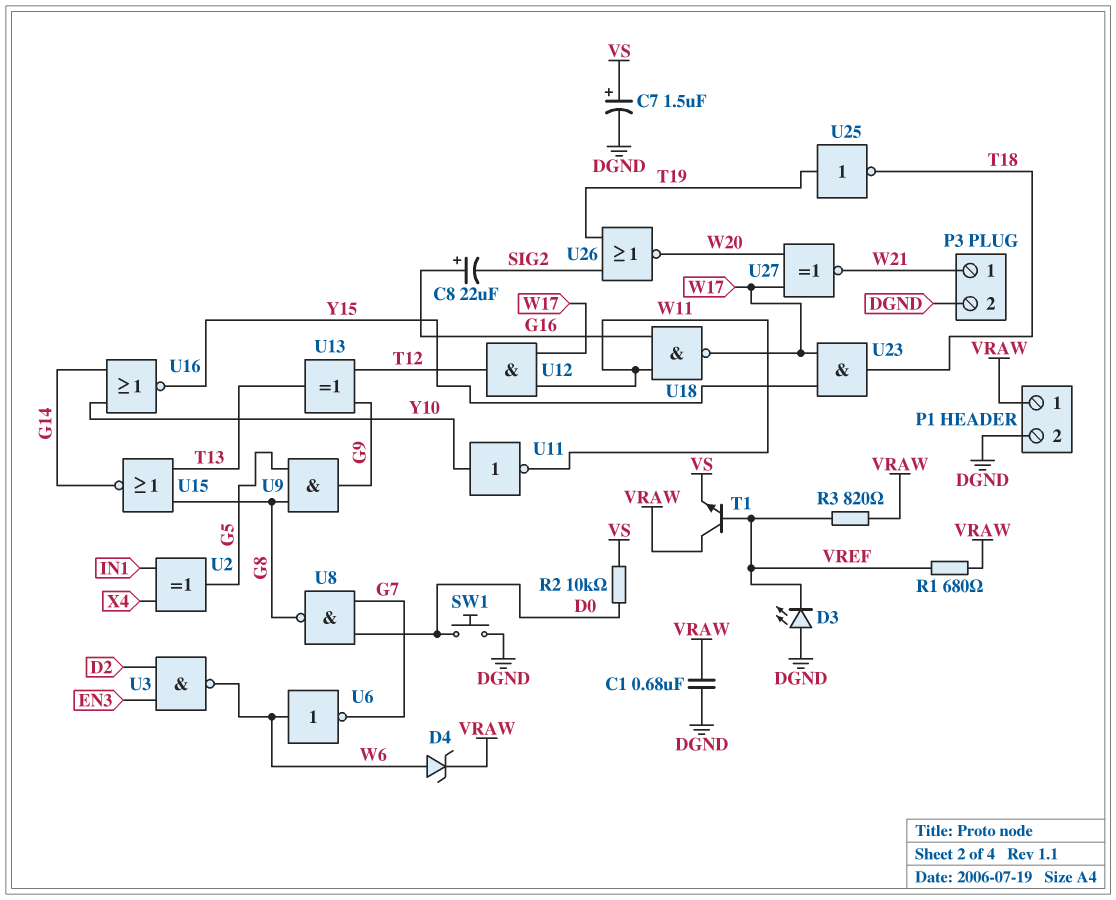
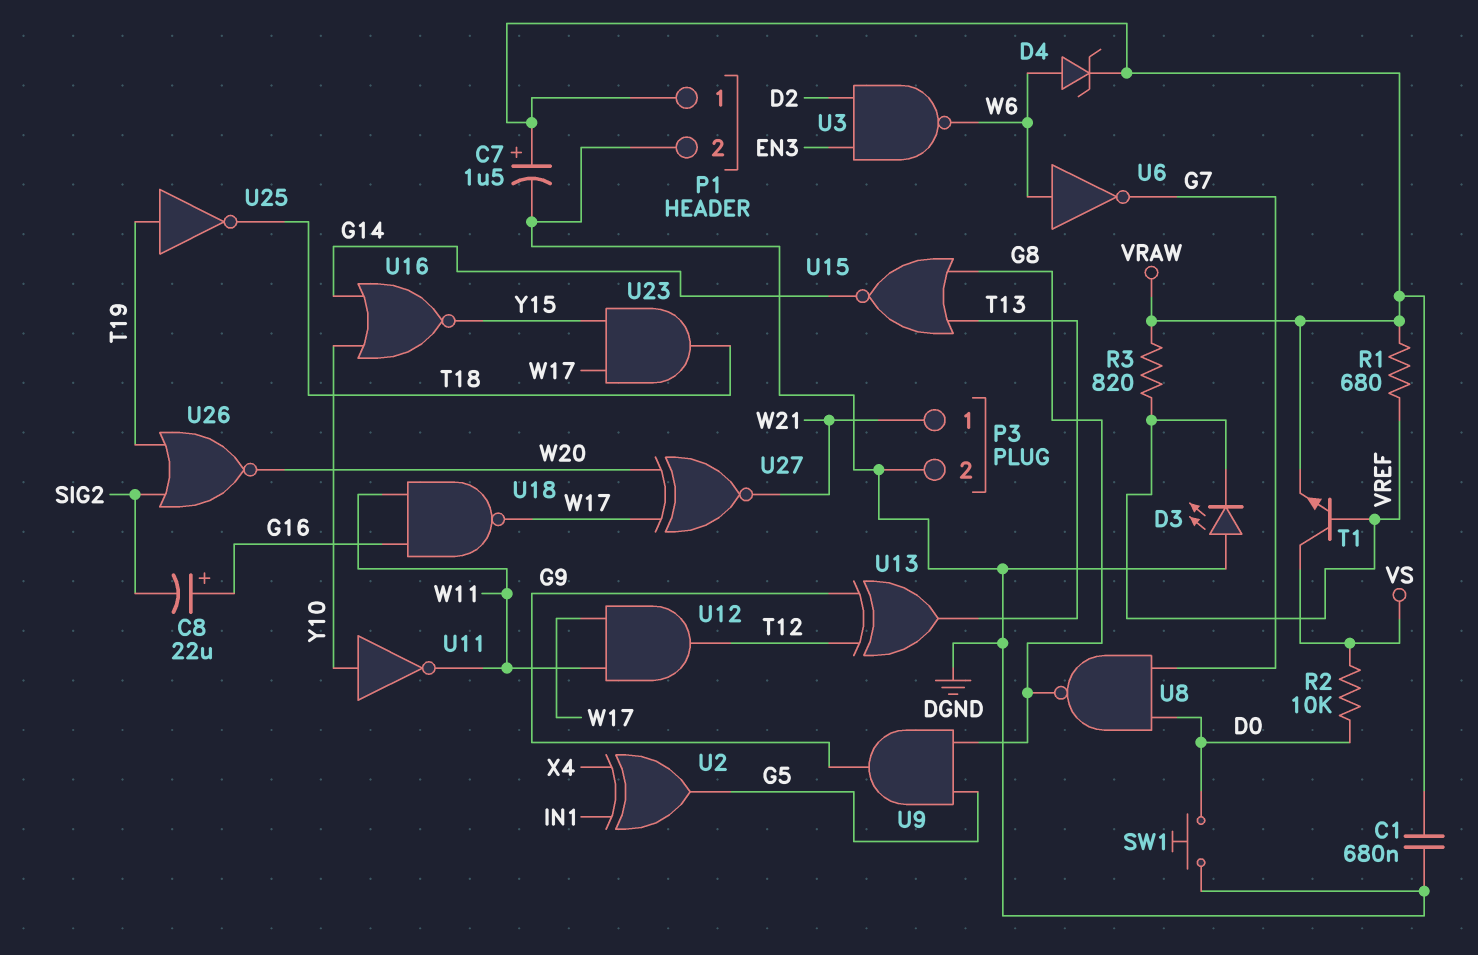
C7: 1.5uF (plus VS, minus DGND) -> 1.5uF (plus VRAW, minus DGND)
T1: NPN (B VREF, C VRAW, E VS) -> NPN (B VREF, C VS, E VRAW)

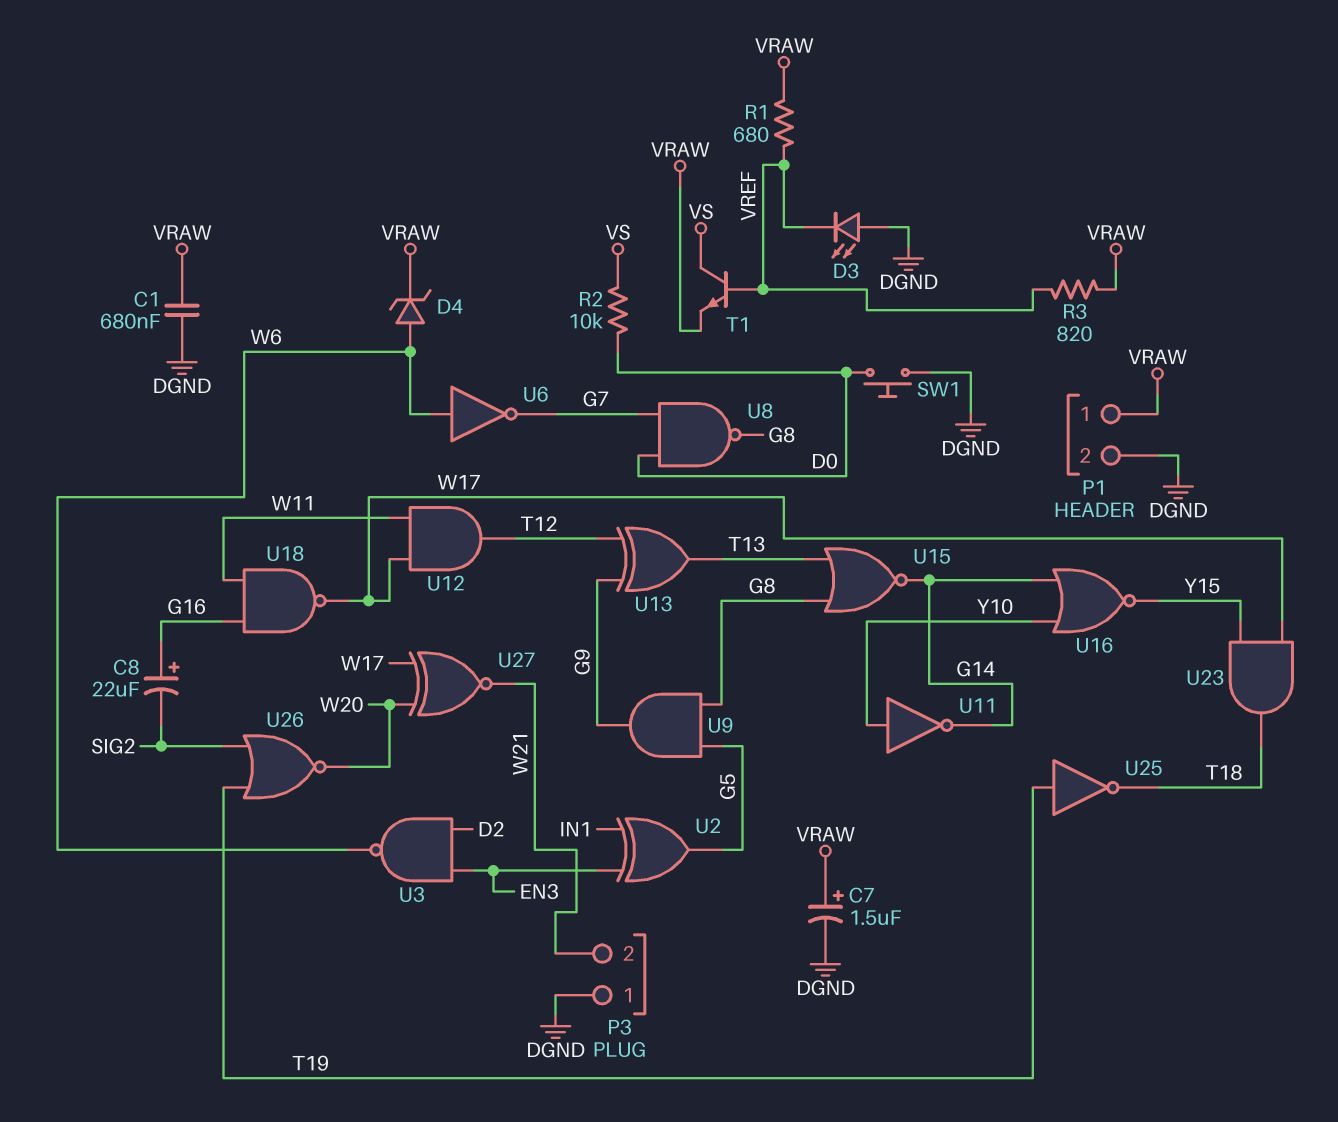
P3 pin 1: W21 -> DGND
P3 pin 2: DGND -> W21
U2: XOR (in IN1, in X4, out G5) -> XOR (in EN3, in IN1, out G5)
U11: NOT (in Y10, out W11) -> NOT (in Y10, out G14)

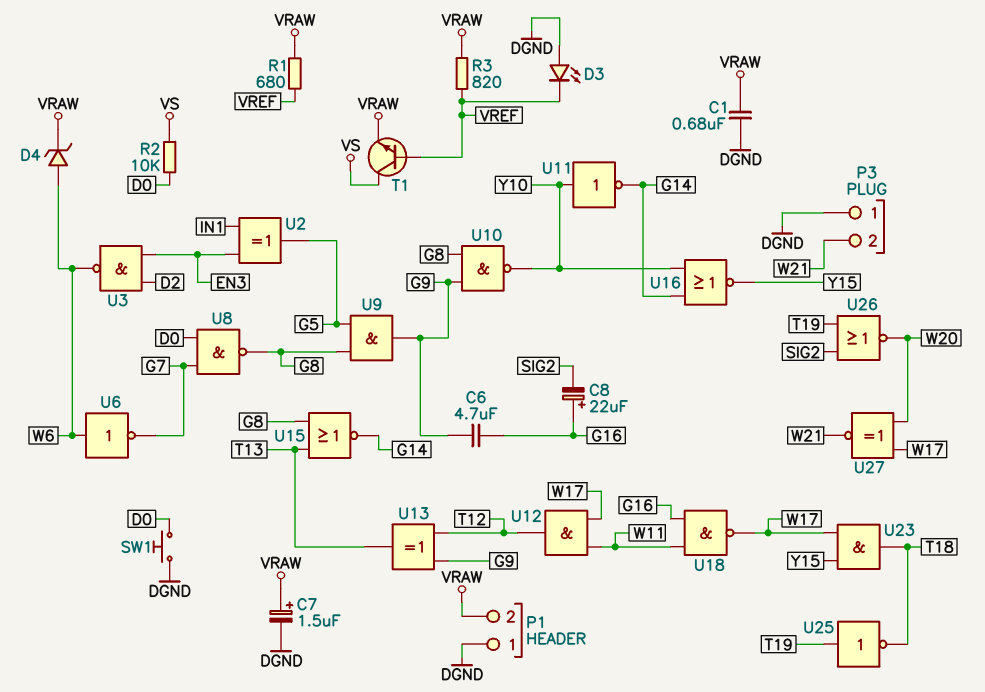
C6: none -> 4.7uF (G9, G16)
P1 pin 1: VRAW -> DGND
P1 pin 2: DGND -> VRAW
U10: none -> NAND (in G8, in G9, out Y10)

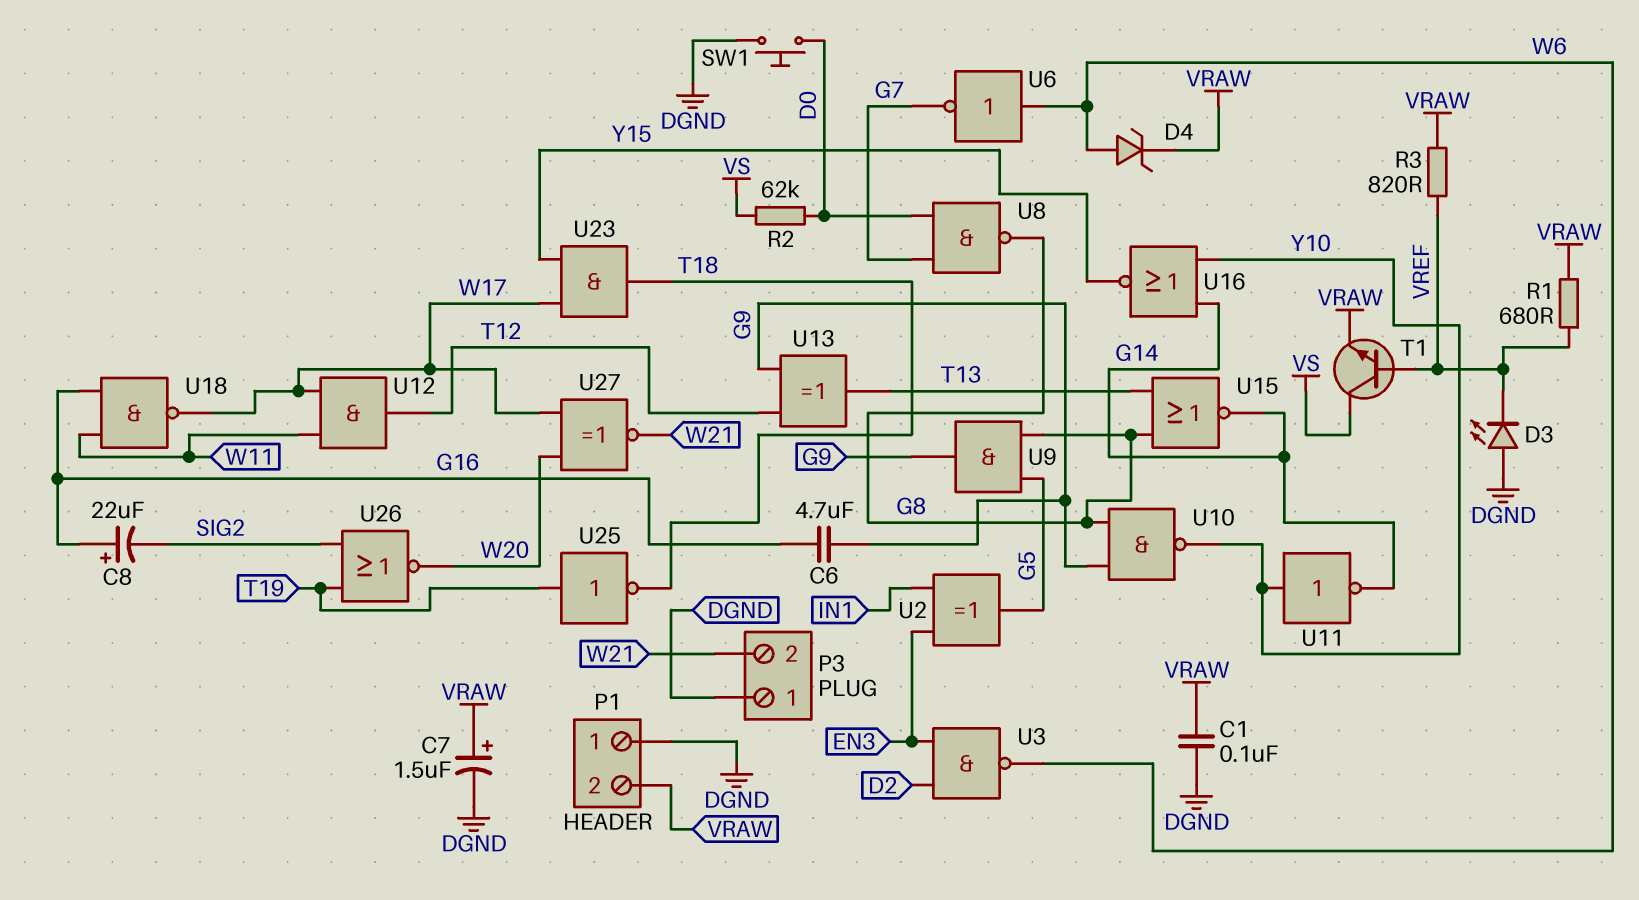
C1: 680nF (DGND, VRAW) -> 100nF (DGND, VRAW)
R2: 10k (D0, VS) -> 62k (D0, VS)

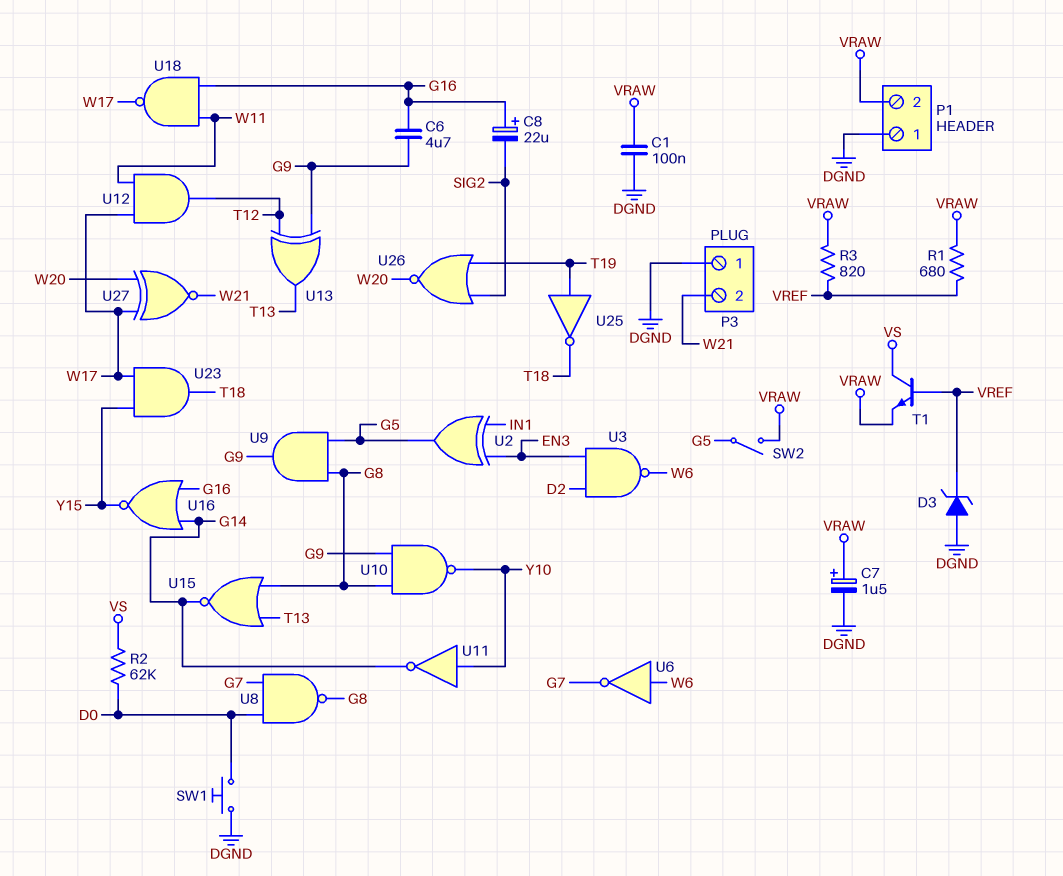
D3: LED (A DGND, K VREF) -> zener (A DGND, K VREF)
D4: zener (A W6, K VRAW) -> none
SW2: none -> switch (G5, VRAW)
U16: NOR (in G14, in Y10, out Y15) -> NOR (in G14, in G16, out Y15)

